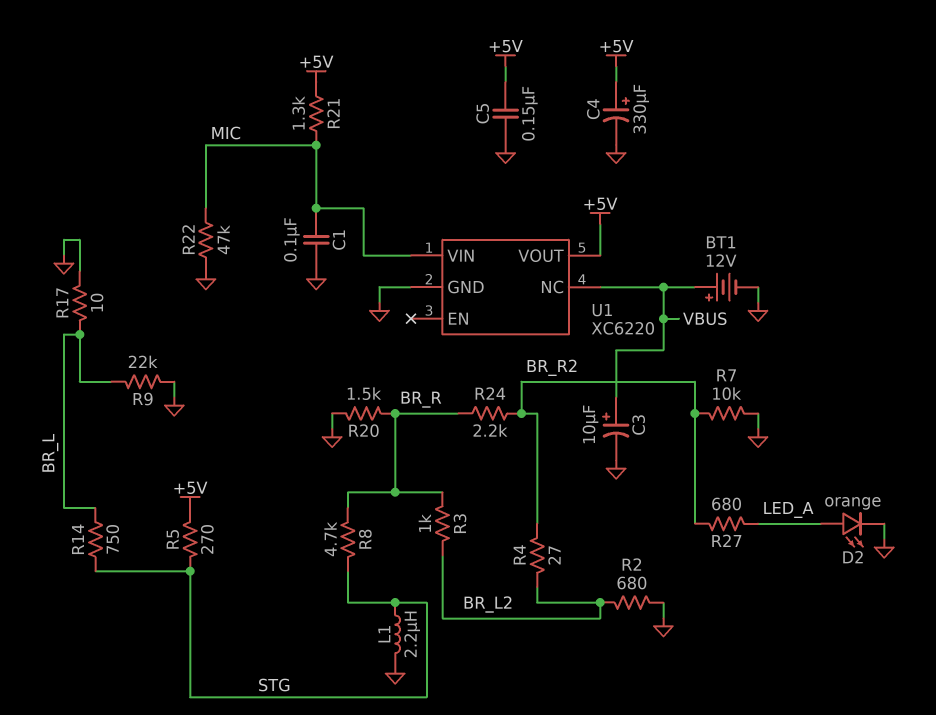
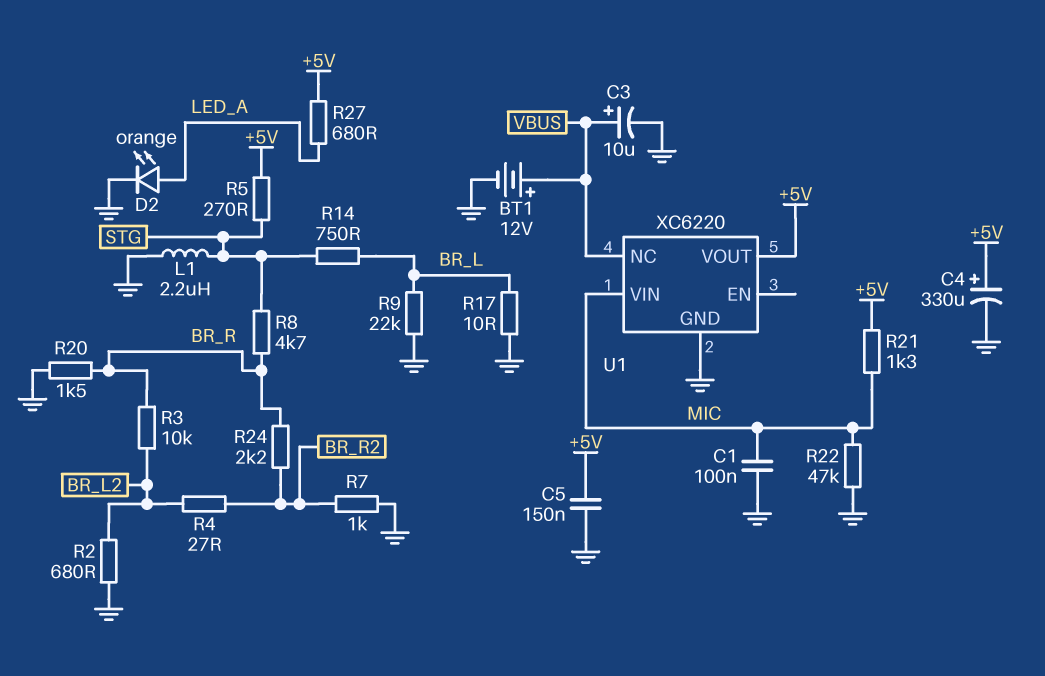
R3: 1k (BR_L2, BR_R) -> 10k (BR_L2, BR_R)
R7: 10k (BR_R2, GND) -> 1k (BR_R2, GND)
R27: 680 (BR_R2, LED_A) -> 680 (+5V, LED_A)

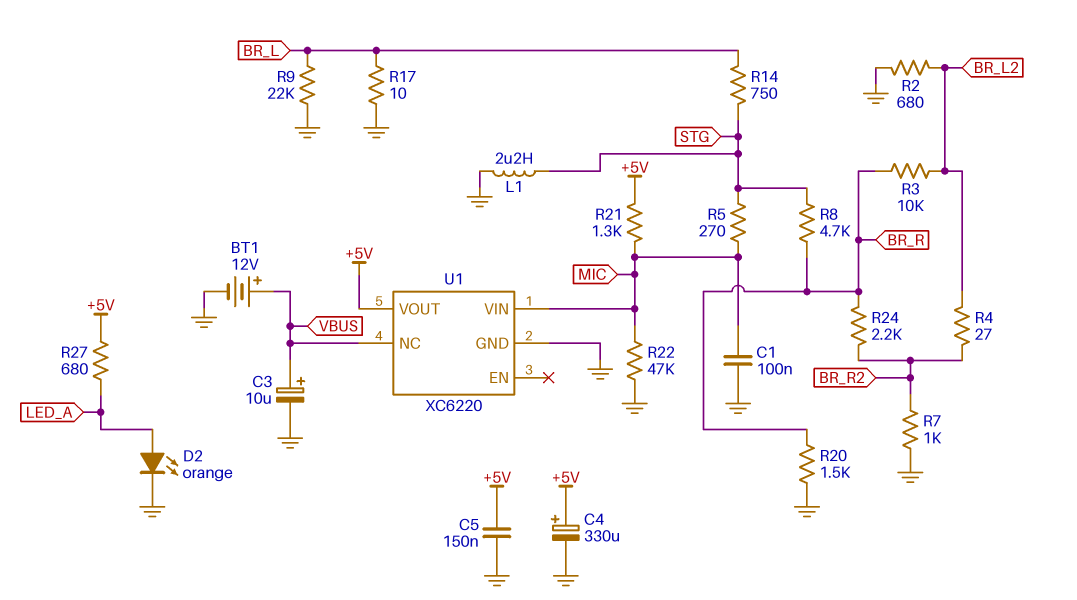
R5: 270 (+5V, STG) -> 270 (MIC, STG)

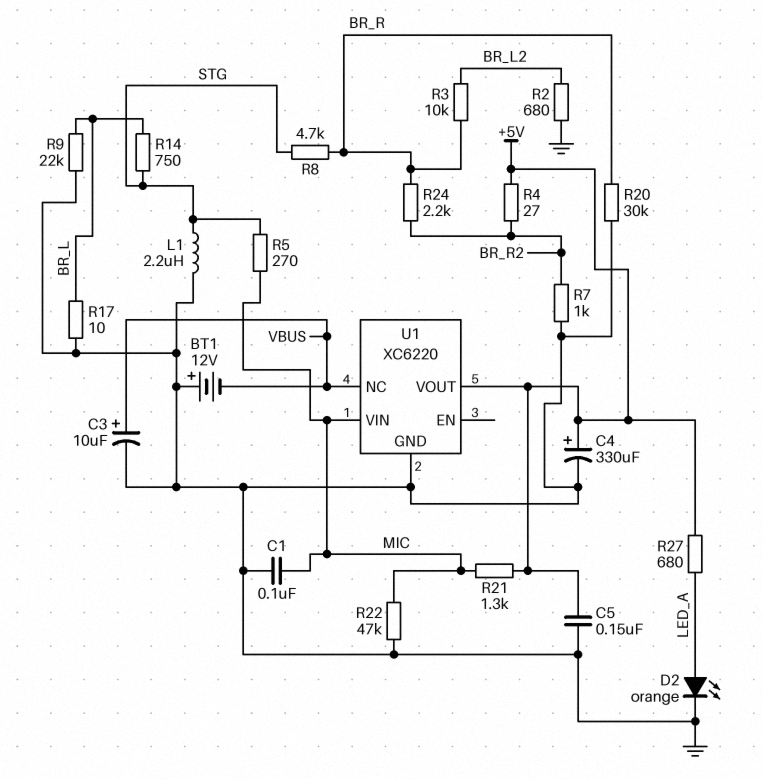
BT1: 12V (plus VBUS, minus GND) -> 12V (plus GND, minus VBUS)
R4: 27 (BR_L2, BR_R2) -> 27 (+5V, BR_R2)
R20: 1.5k (BR_R, GND) -> 30k (BR_R, GND)

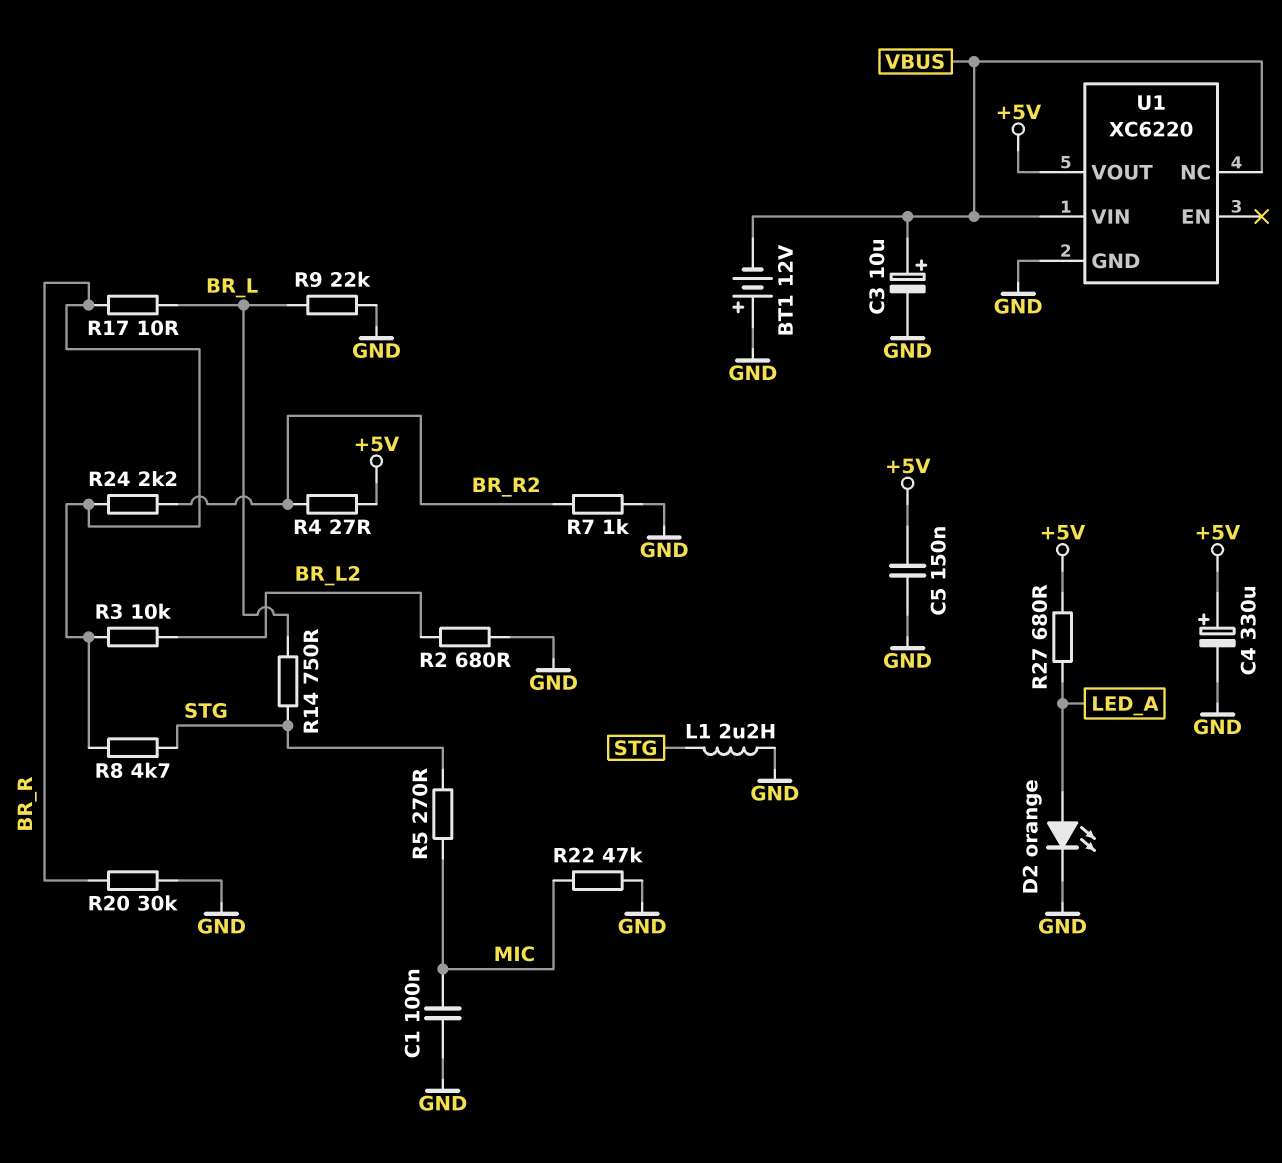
R17: 10 (BR_L, GND) -> 10 (BR_L, BR_R)
R21: 1.3k (+5V, MIC) -> none
U1 pin VIN: MIC -> VBUS

